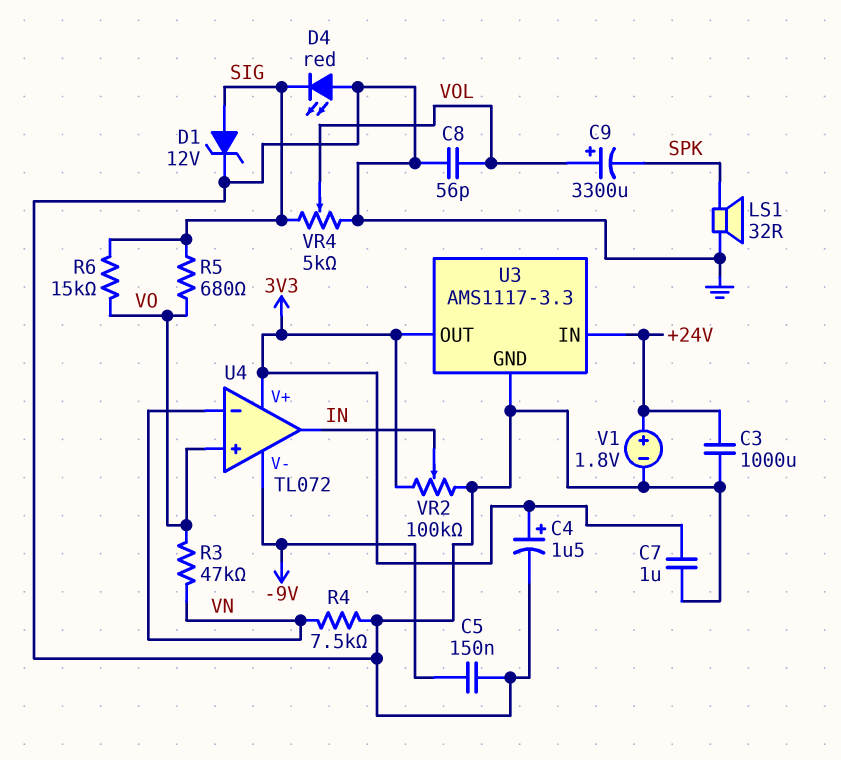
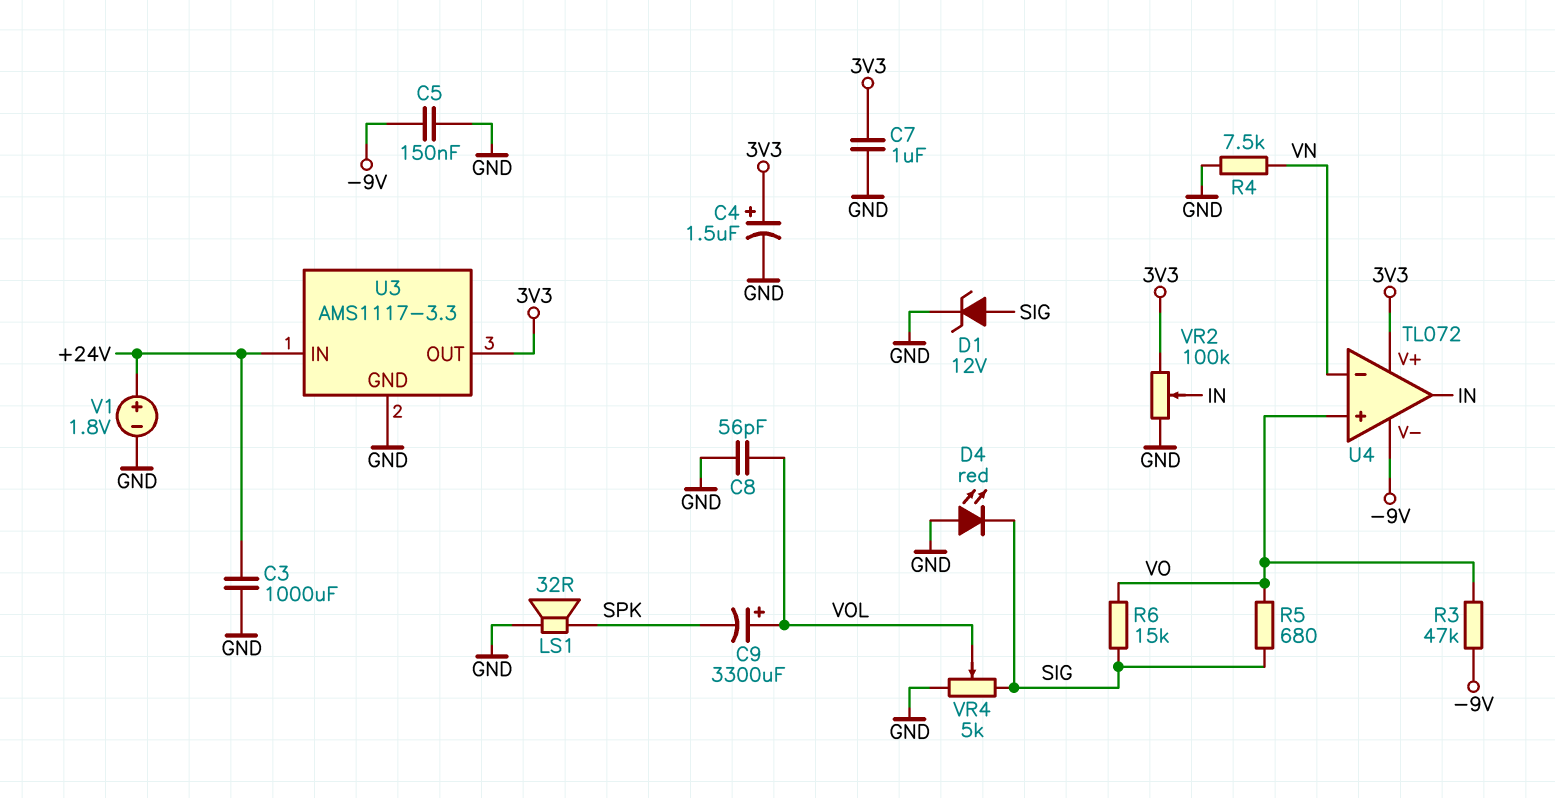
R3: 47k (VN, VO) -> 47k (-9V, VO)

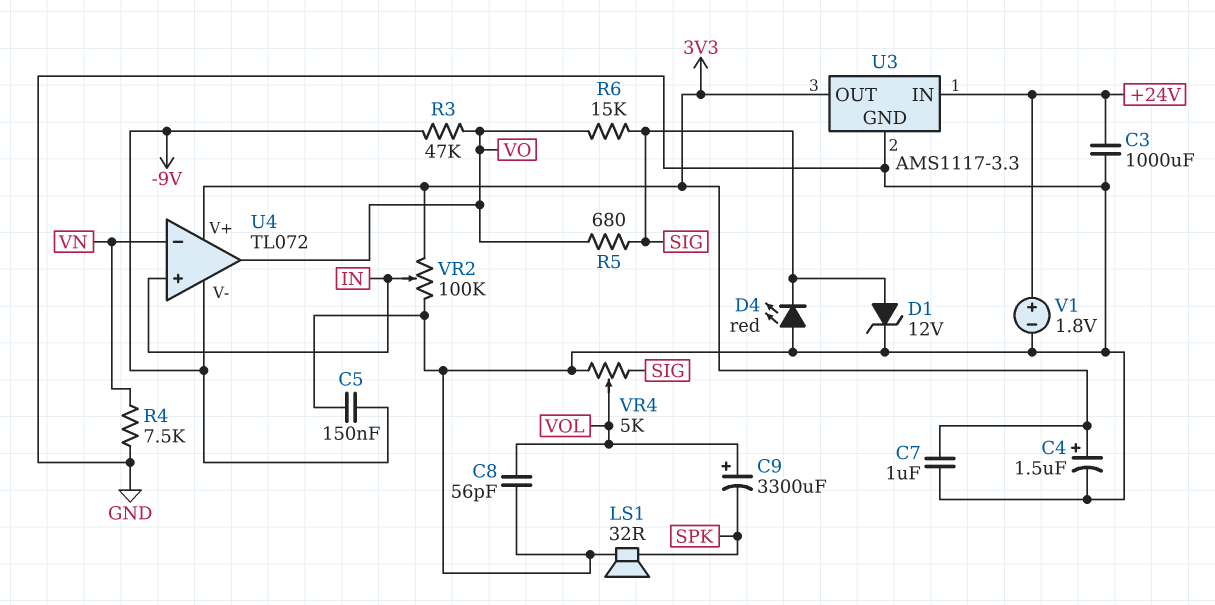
U4 pin in+: VO -> IN
U4 pin out: IN -> VO

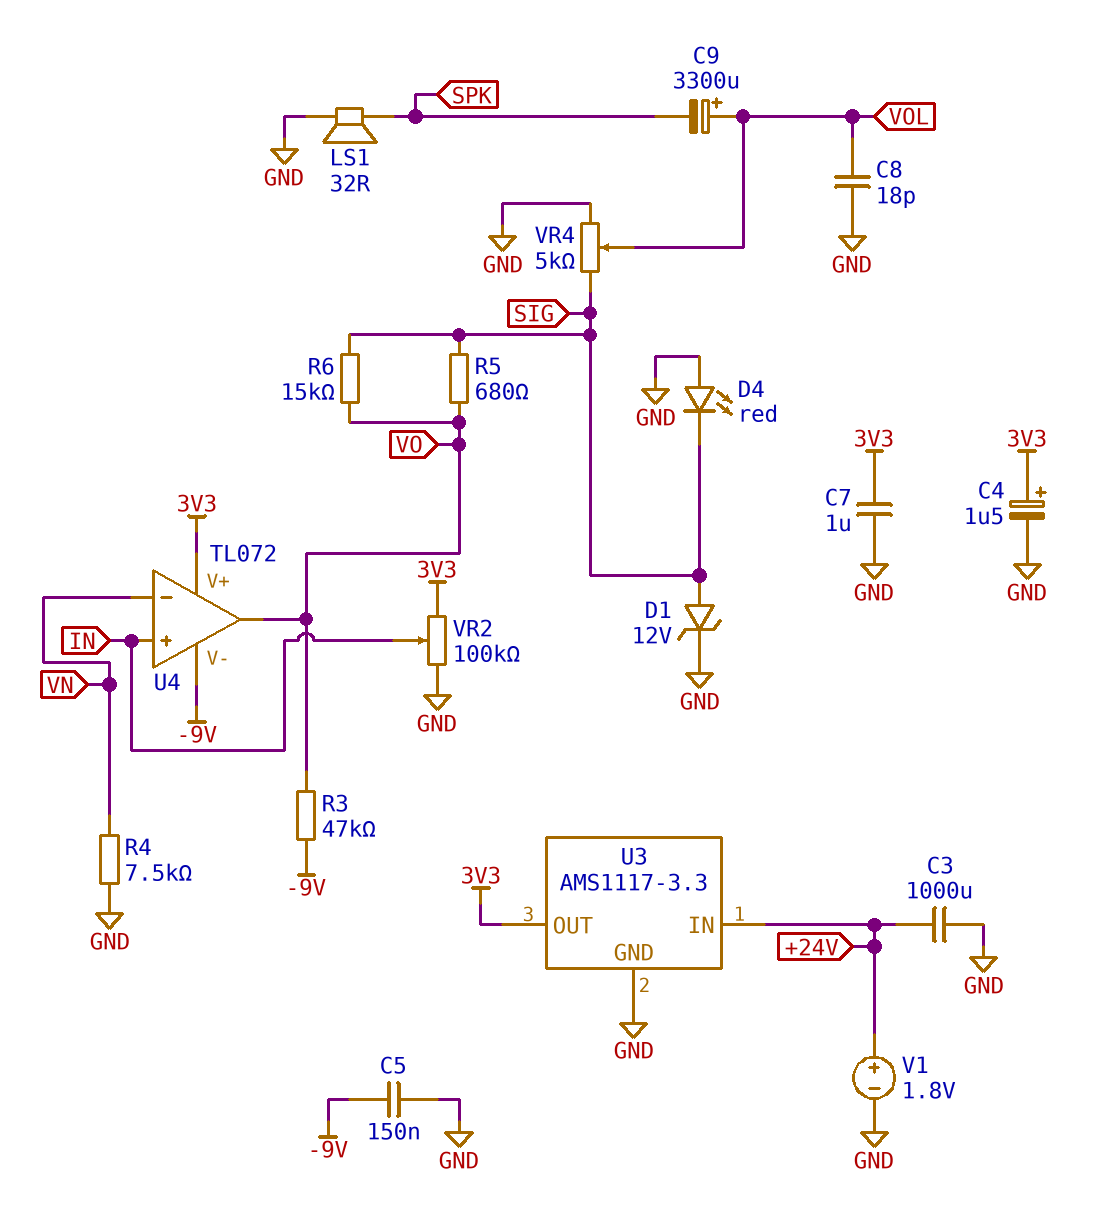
C8: 56pF (GND, VOL) -> 18pF (GND, VOL)

